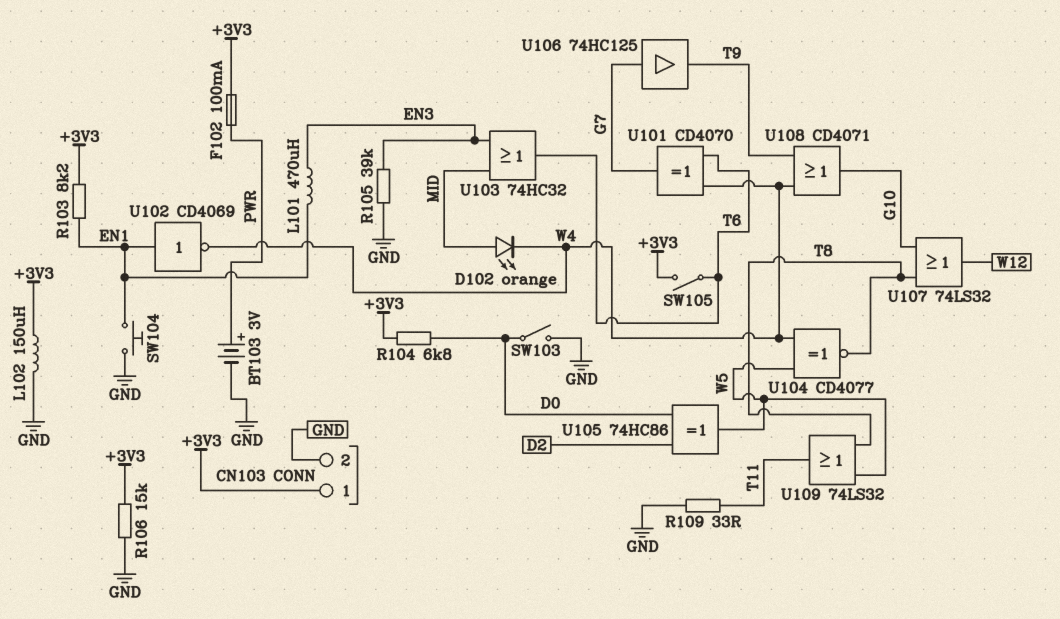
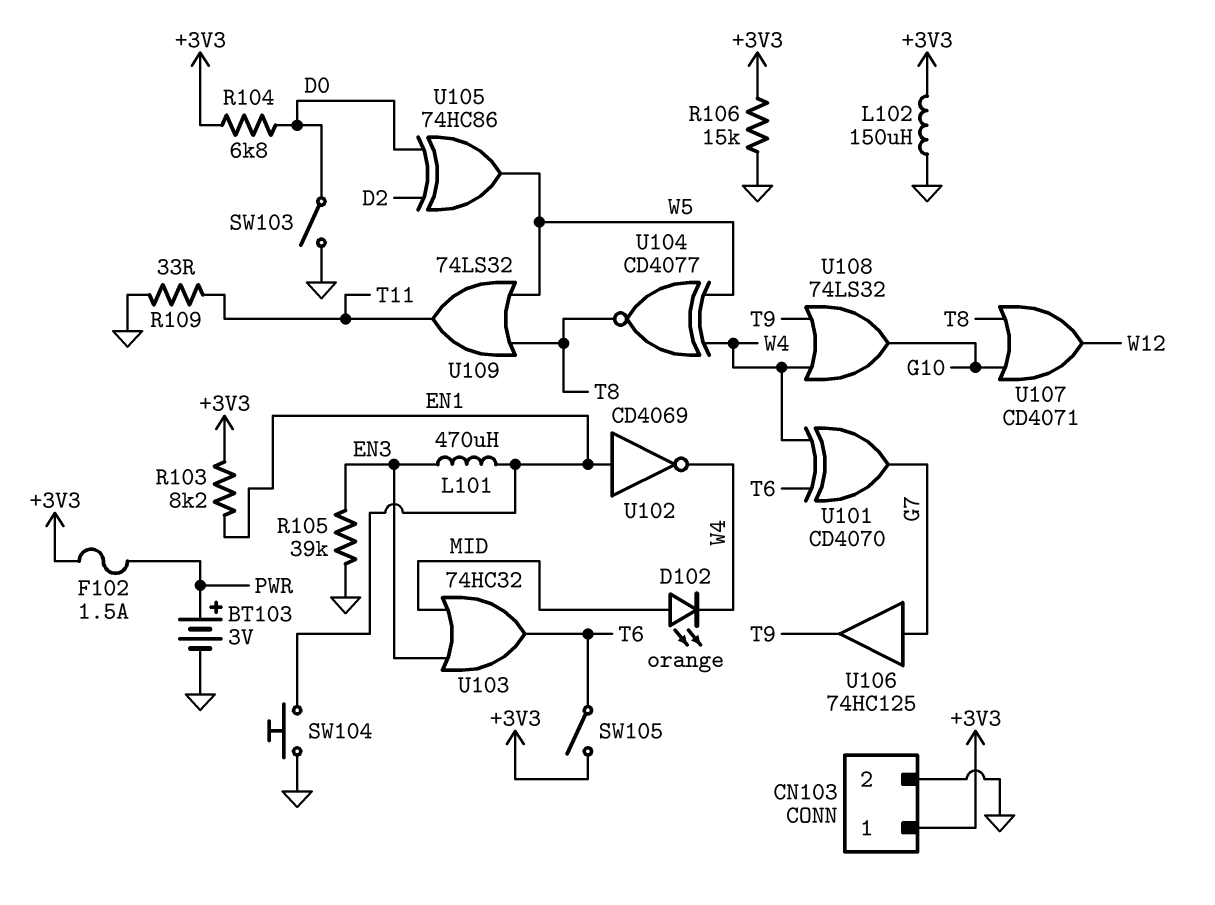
F102: 100mA (+3V3, PWR) -> 1.5A (+3V3, PWR)
U107: OR 74LS32 (in G10, in T8, out W12) -> OR CD4071 (in G10, in T8, out W12)
U108: OR CD4071 (in T9, in W4, out G10) -> OR 74LS32 (in T9, in W4, out G10)

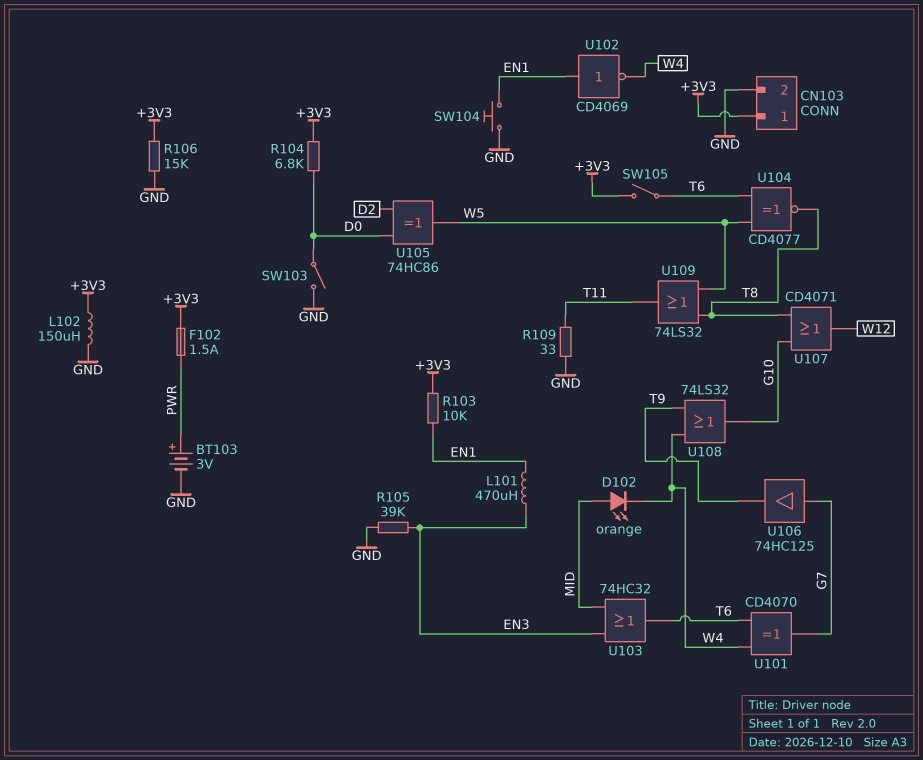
R103: 8.2k (+3V3, EN1) -> 10k (+3V3, EN1)
U104: XNOR CD4077 (in W4, in W5, out T8) -> XNOR CD4077 (in T6, in W5, out T8)

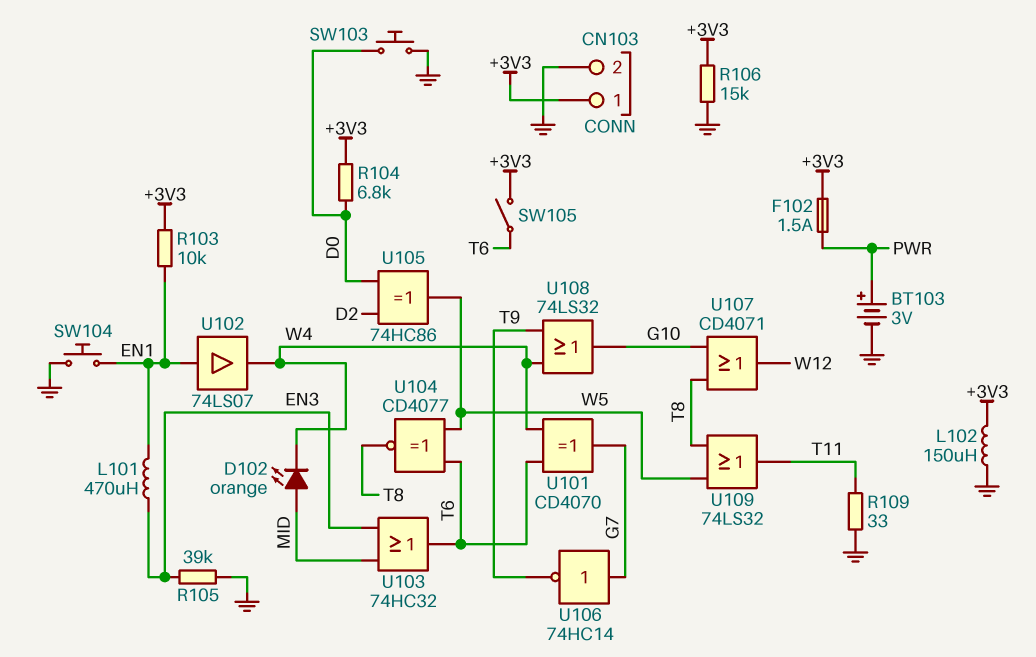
SW103: switch (D0, GND) -> button (D0, GND)
U102: NOT CD4069 (in EN1, out W4) -> buffer 74LS07 (in EN1, out W4)
U106: buffer 74HC125 (in G7, out T9) -> NOT 74HC14 (in G7, out T9)

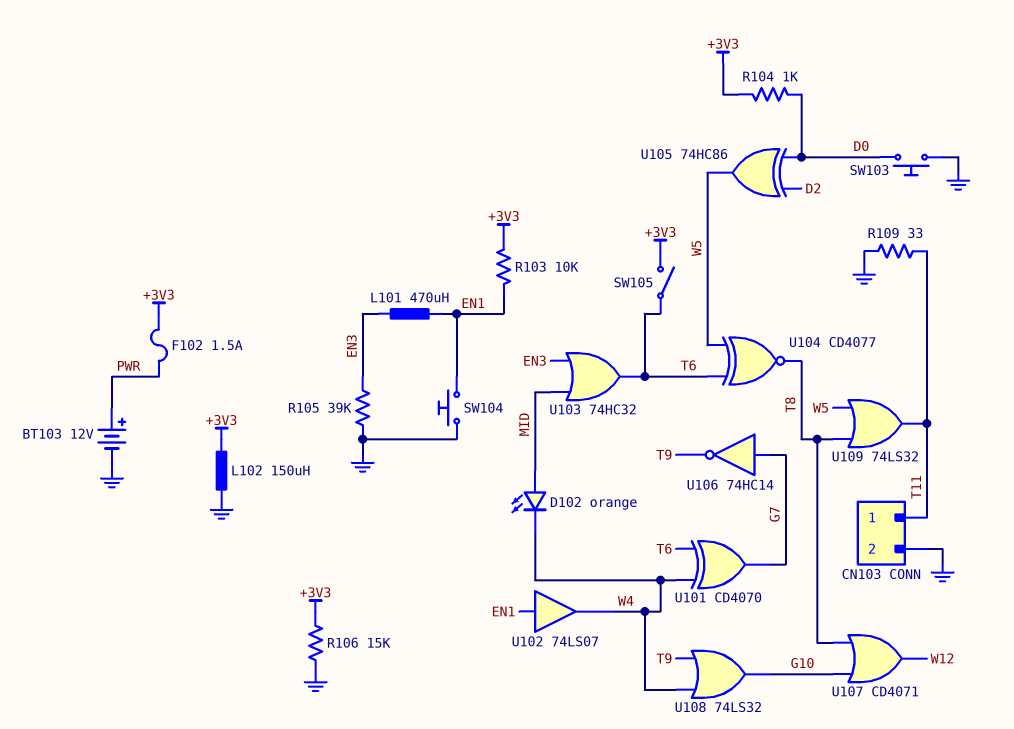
BT103: 3V (plus PWR, minus GND) -> 12V (plus PWR, minus GND)
CN103 pin 1: +3V3 -> T11
R104: 6.8k (+3V3, D0) -> 1k (+3V3, D0)

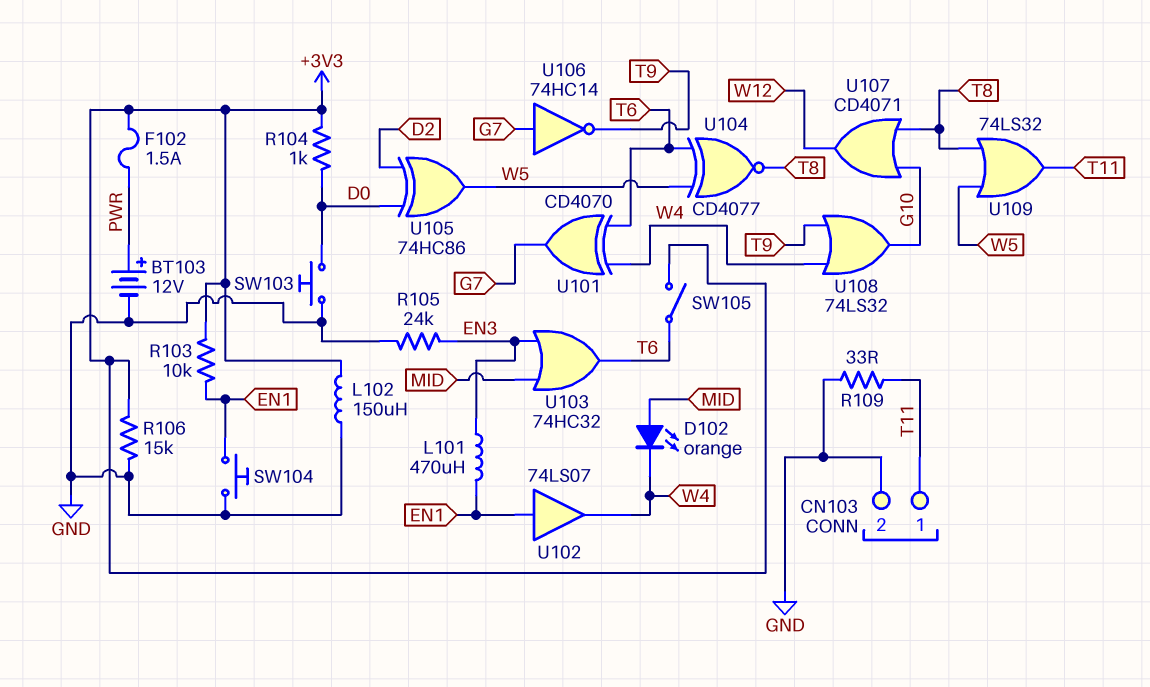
R105: 39k (EN3, GND) -> 24k (EN3, GND)

